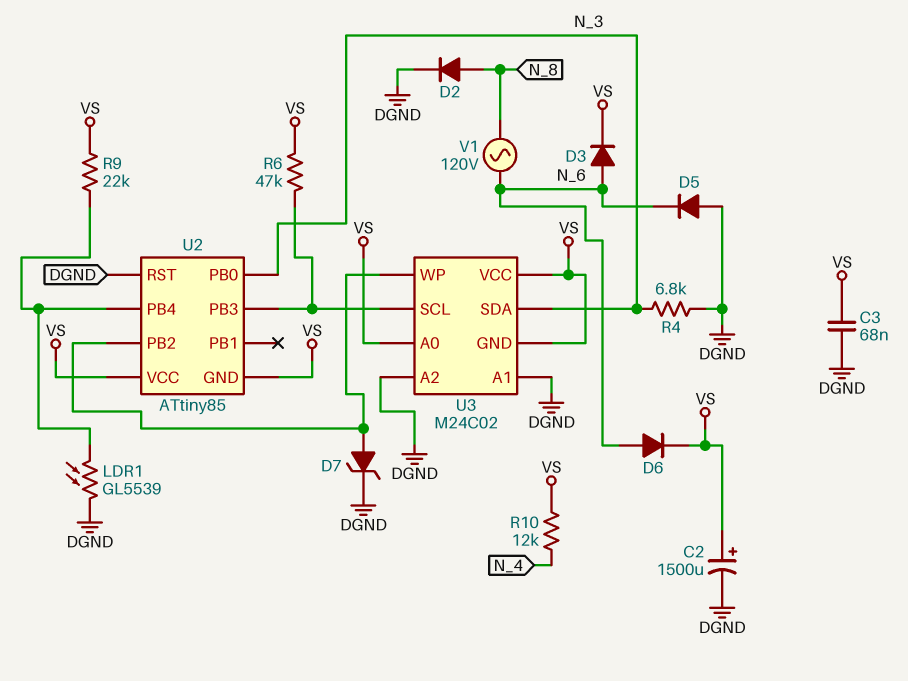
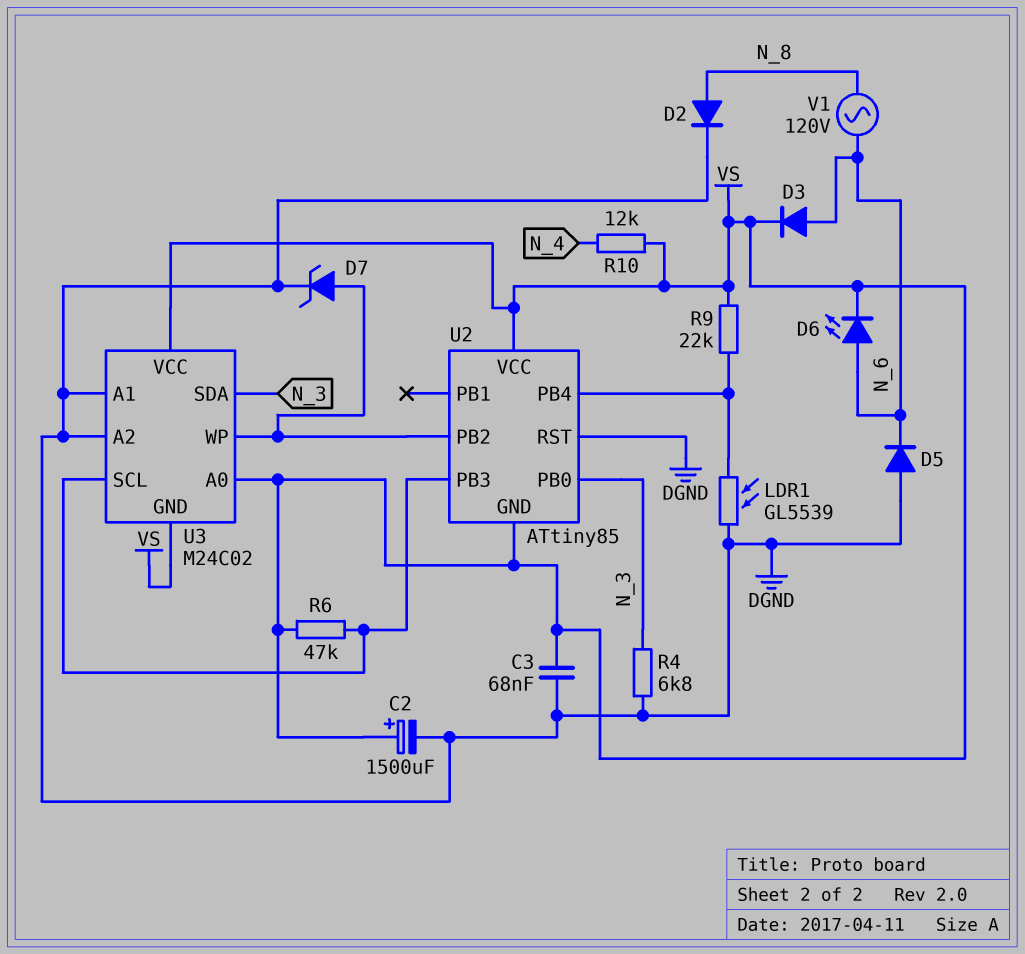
D6: diode (A N_6, K VS) -> LED (A N_6, K VS)

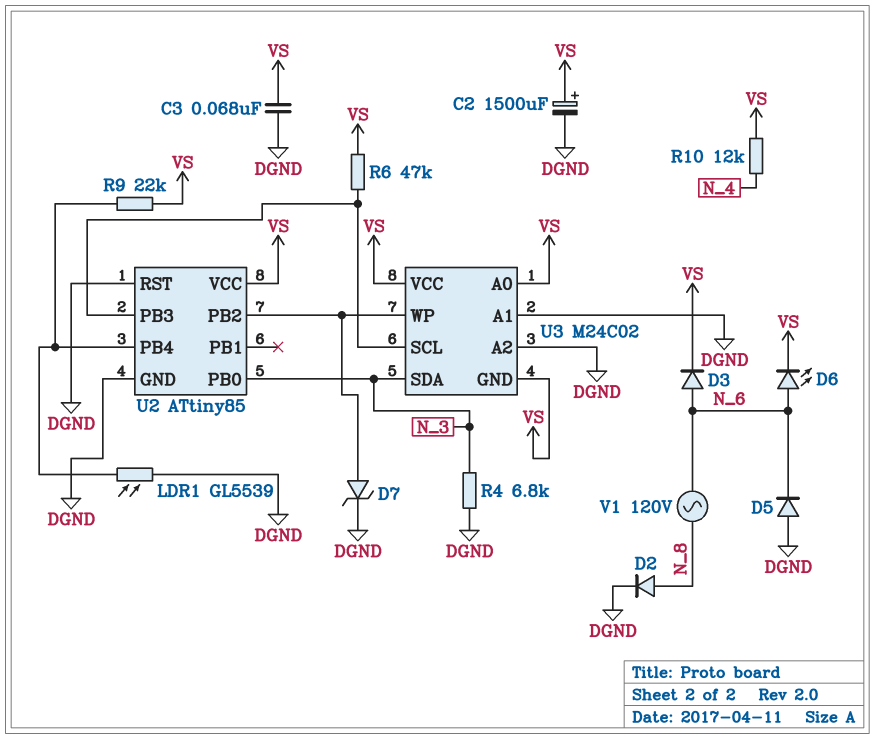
U2 pin GND: VS -> DGND

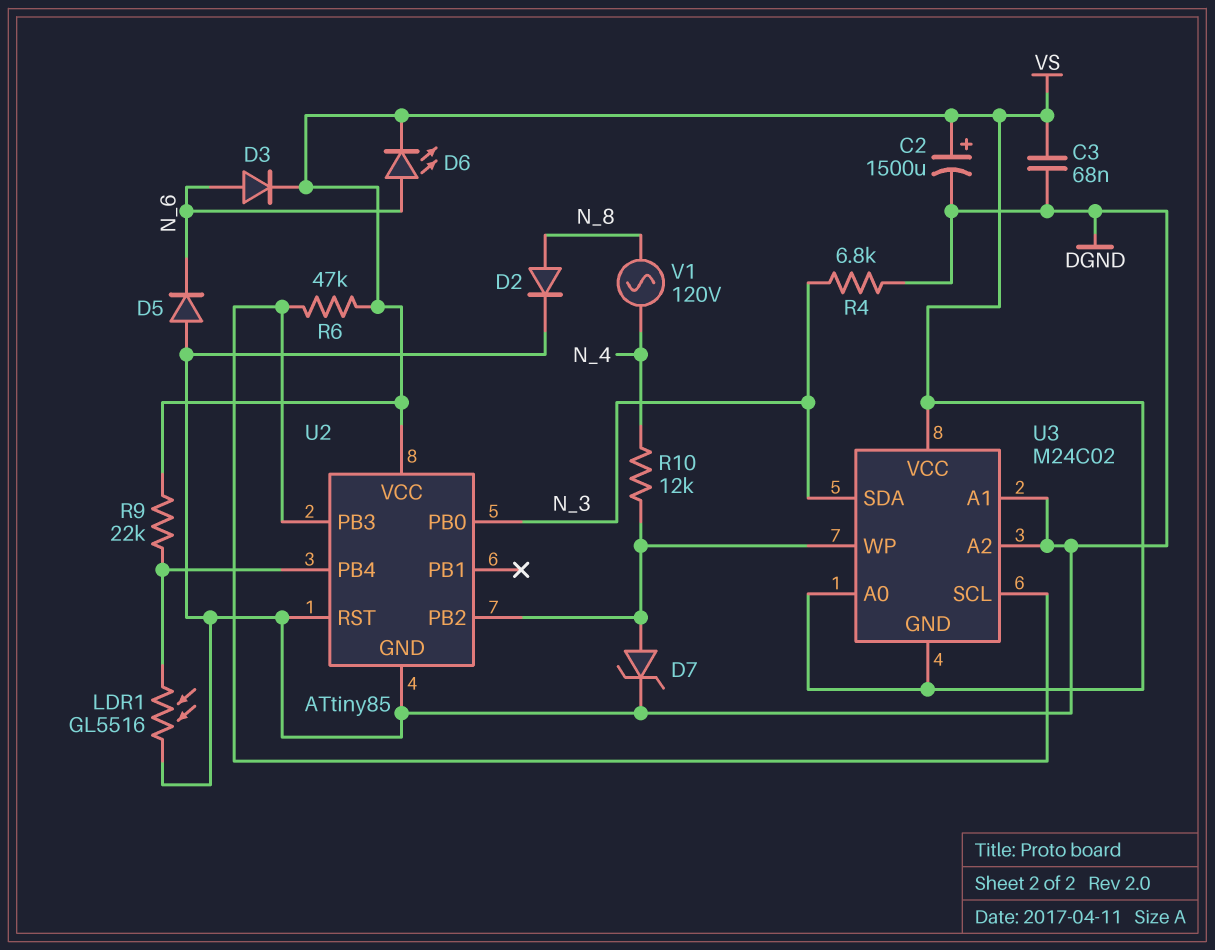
LDR1: GL5539 (DGND, U2/PB4) -> GL5516 (DGND, U2/PB4)
R10: 12k (N_4, VS) -> 12k (N_4, U2/PB2)
V1: AC 120V (N_6, N_8) -> AC 120V (N_4, N_8)

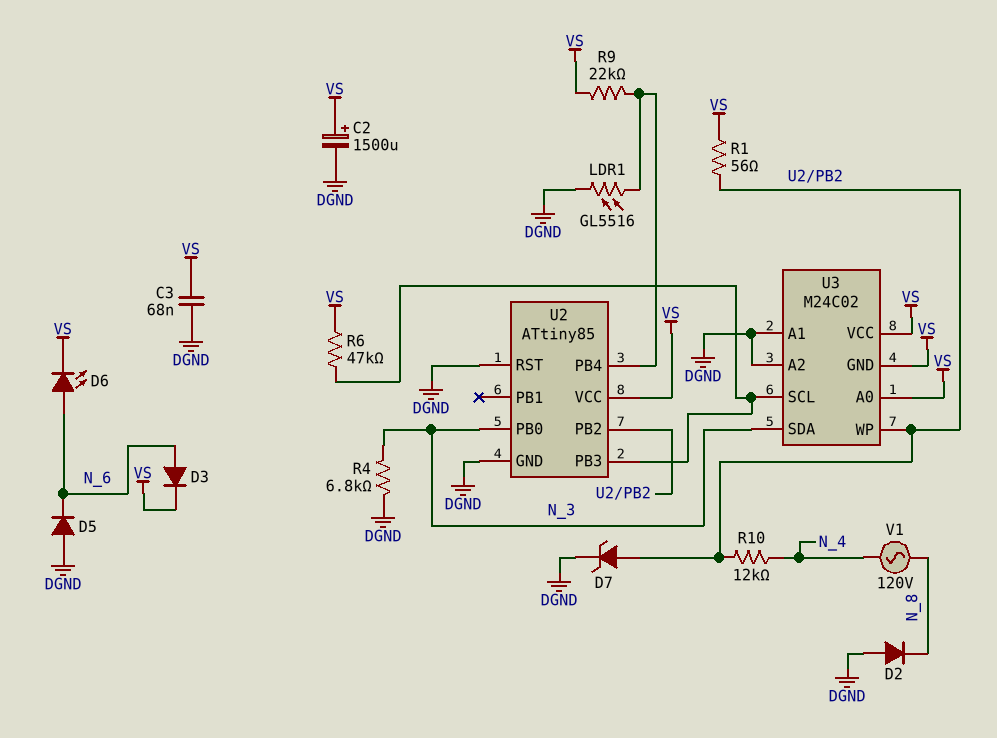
D2: diode (A N_8, K DGND) -> diode (A DGND, K N_8)
R1: none -> 56 (U2/PB2, VS)

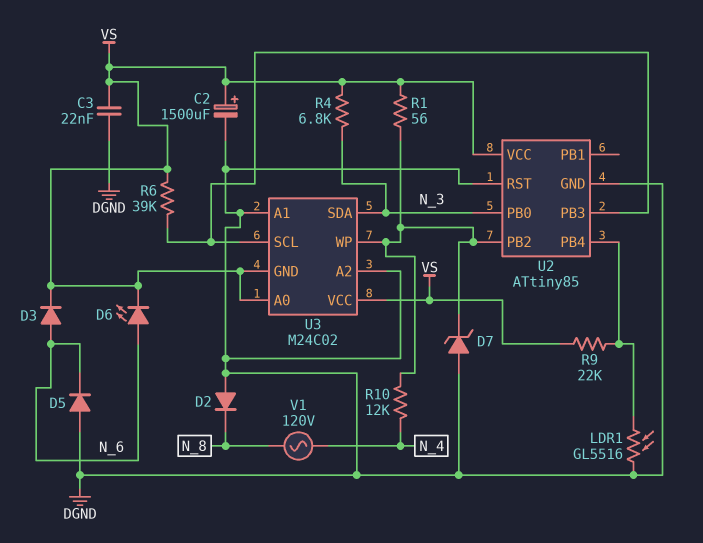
C3: 68nF (DGND, VS) -> 22nF (DGND, VS)
D7: zener (A U2/PB2, K DGND) -> zener (A DGND, K U2/PB2)
R4: 6.8k (DGND, N_3) -> 6.8k (N_3, VS)
R6: 47k (U2/PB3, VS) -> 39k (U2/PB3, VS)

